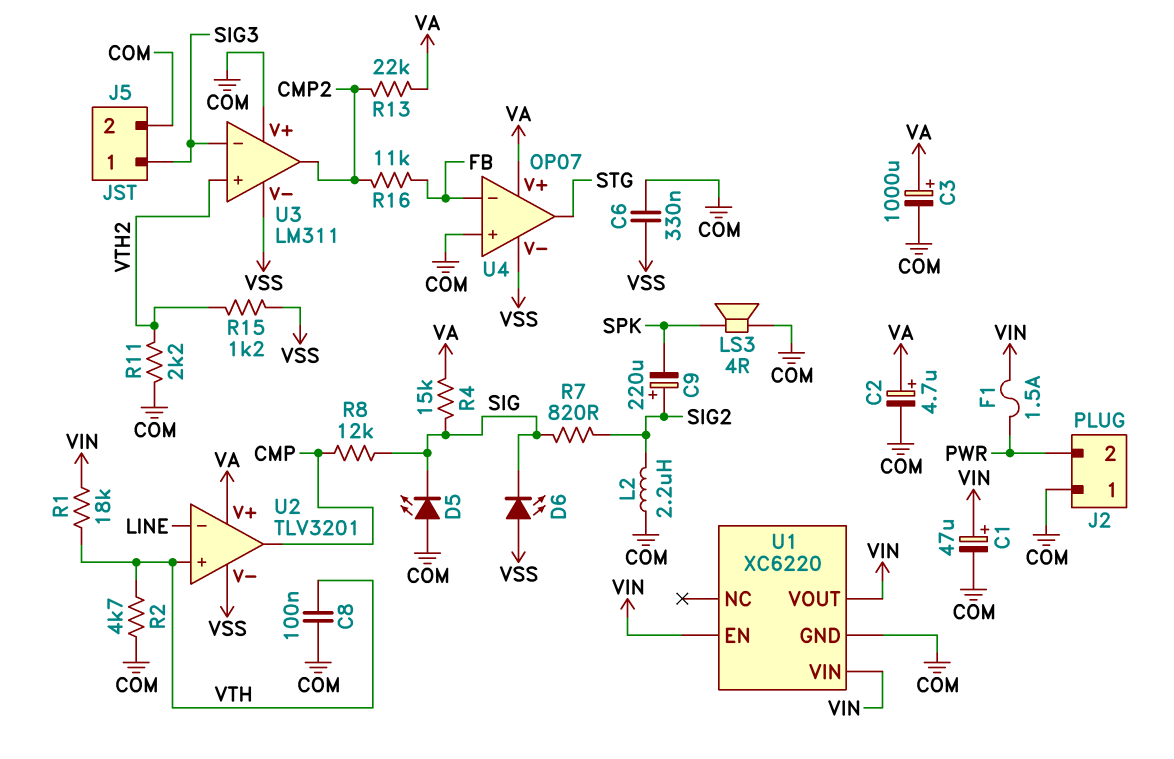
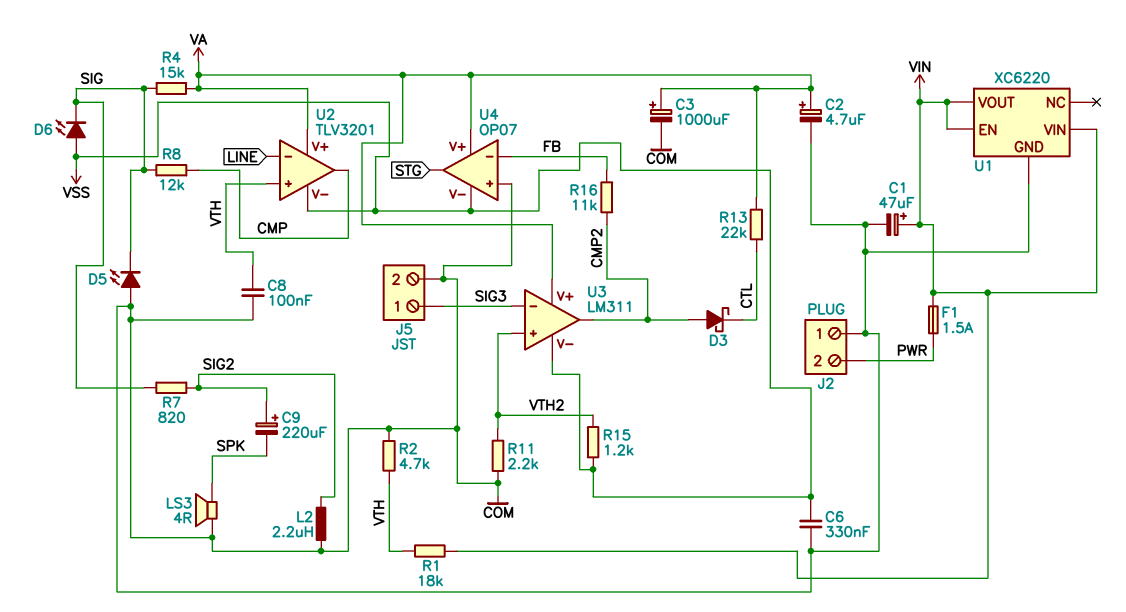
D3: none -> schottky (A CMP2, K CTL)
R13: 22k (CMP2, VA) -> 22k (CTL, VA)
U3 pin V+: COM -> VA

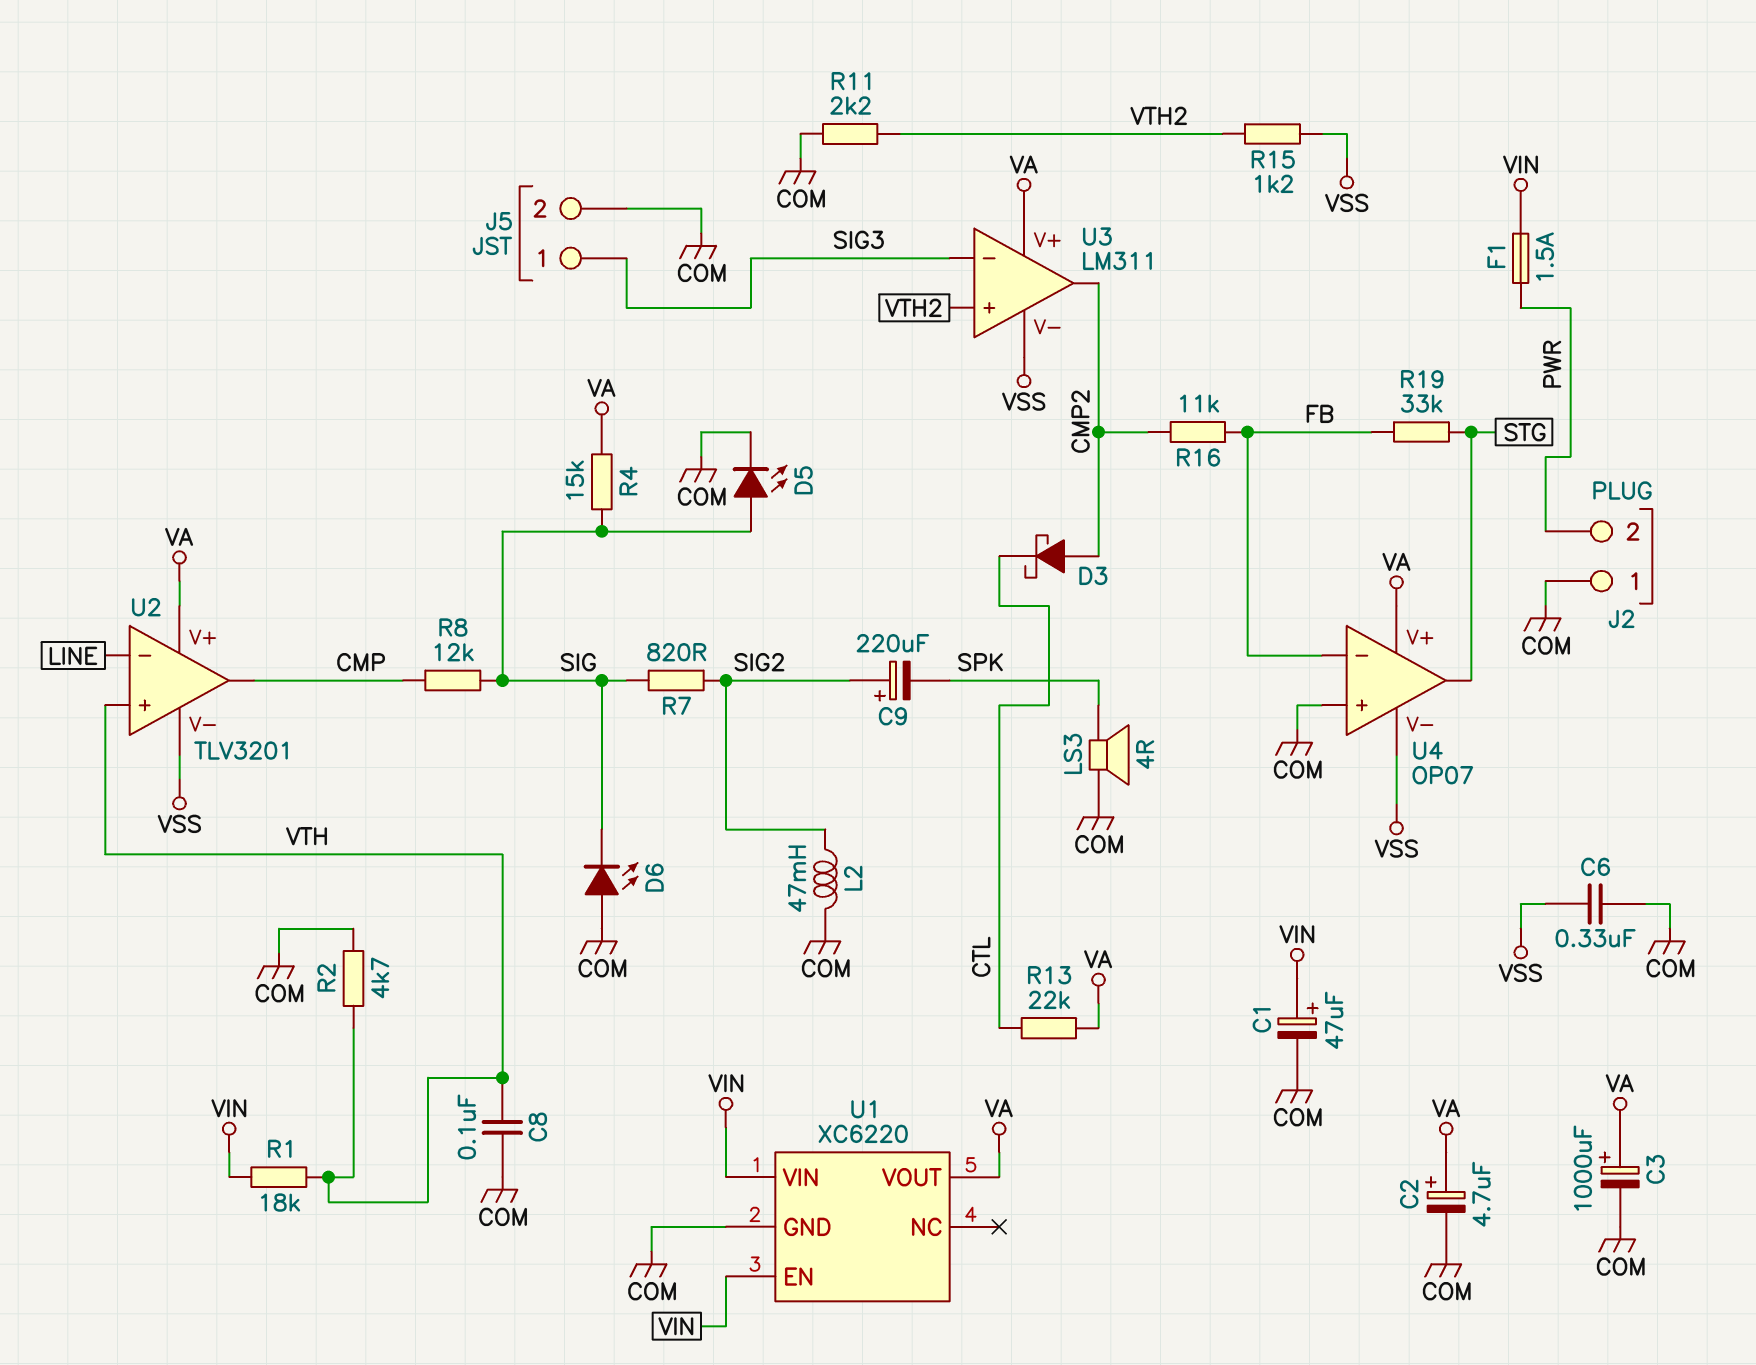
D5: LED (A COM, K SIG) -> LED (A SIG, K COM)
D6: LED (A VSS, K SIG) -> LED (A COM, K SIG)
L2: 2.2uH (COM, SIG2) -> 47mH (COM, SIG2)
R19: none -> 33k (FB, STG)
U1 pin VOUT: VIN -> VA

